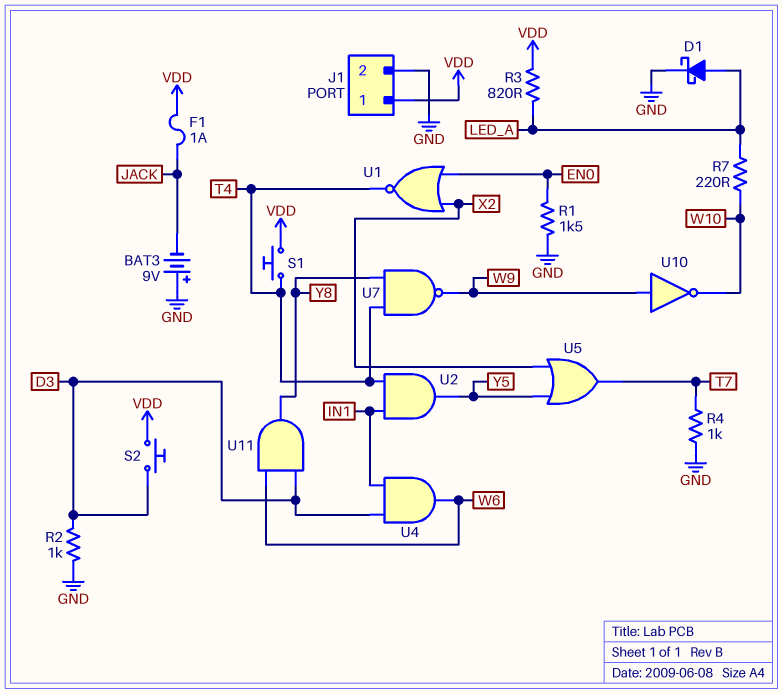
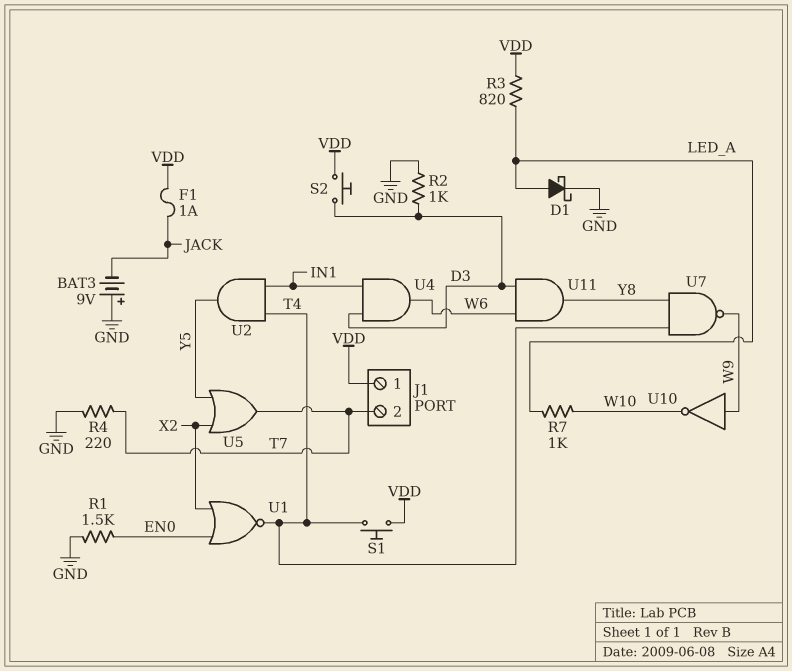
J1 pin 2: GND -> T7
R4: 1k (GND, T7) -> 220 (GND, T7)
R7: 220 (LED_A, W10) -> 1k (LED_A, W10)

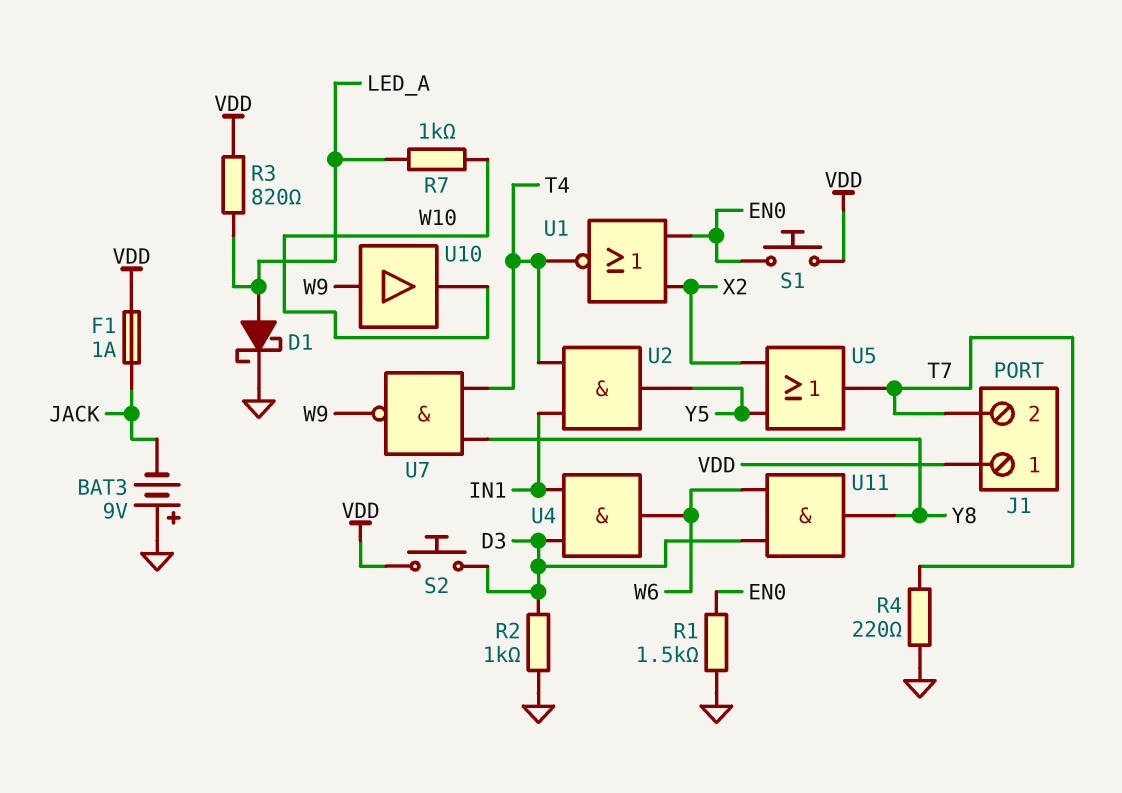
S1: button (T4, VDD) -> button (EN0, VDD)
U10: NOT (in W9, out W10) -> buffer (in W9, out W10)

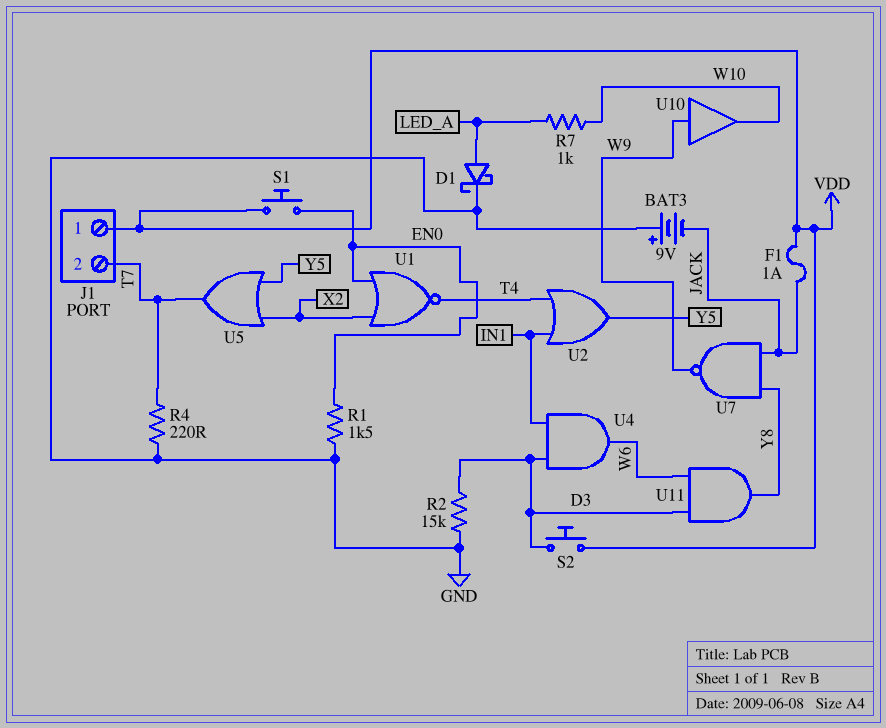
R2: 1k (D3, GND) -> 15k (D3, GND)
R3: 820 (LED_A, VDD) -> none
U2: AND (in IN1, in T4, out Y5) -> OR (in IN1, in T4, out Y5)
U7: NAND (in T4, in Y8, out W9) -> NAND (in JACK, in Y8, out W9)

